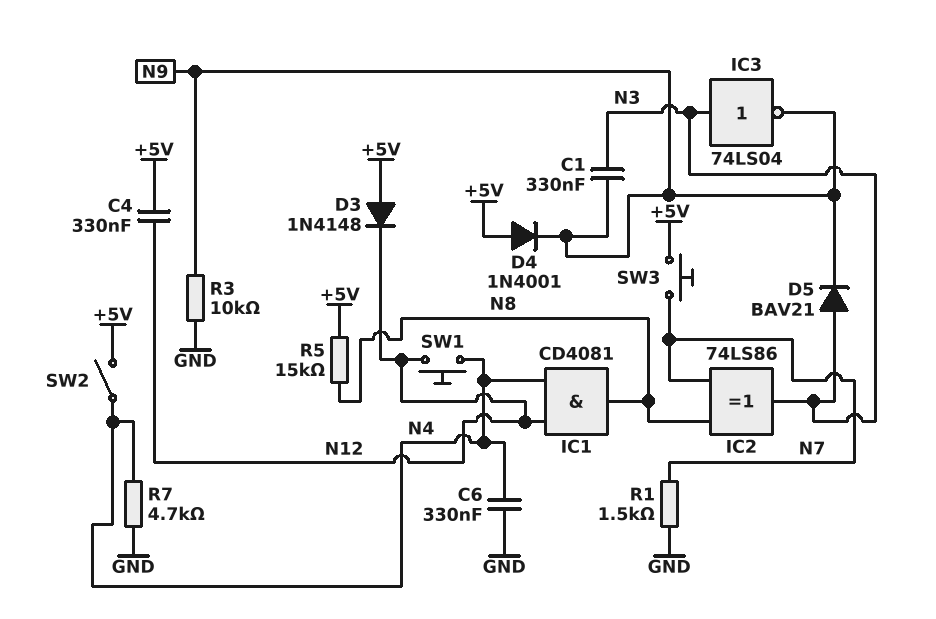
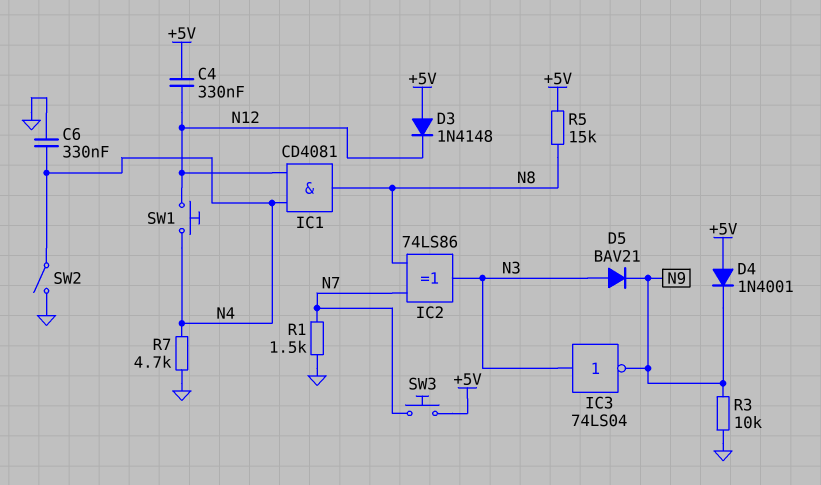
C1: 330nF (N3, N9) -> none
SW2: switch (+5V, N4) -> switch (GND, N4)

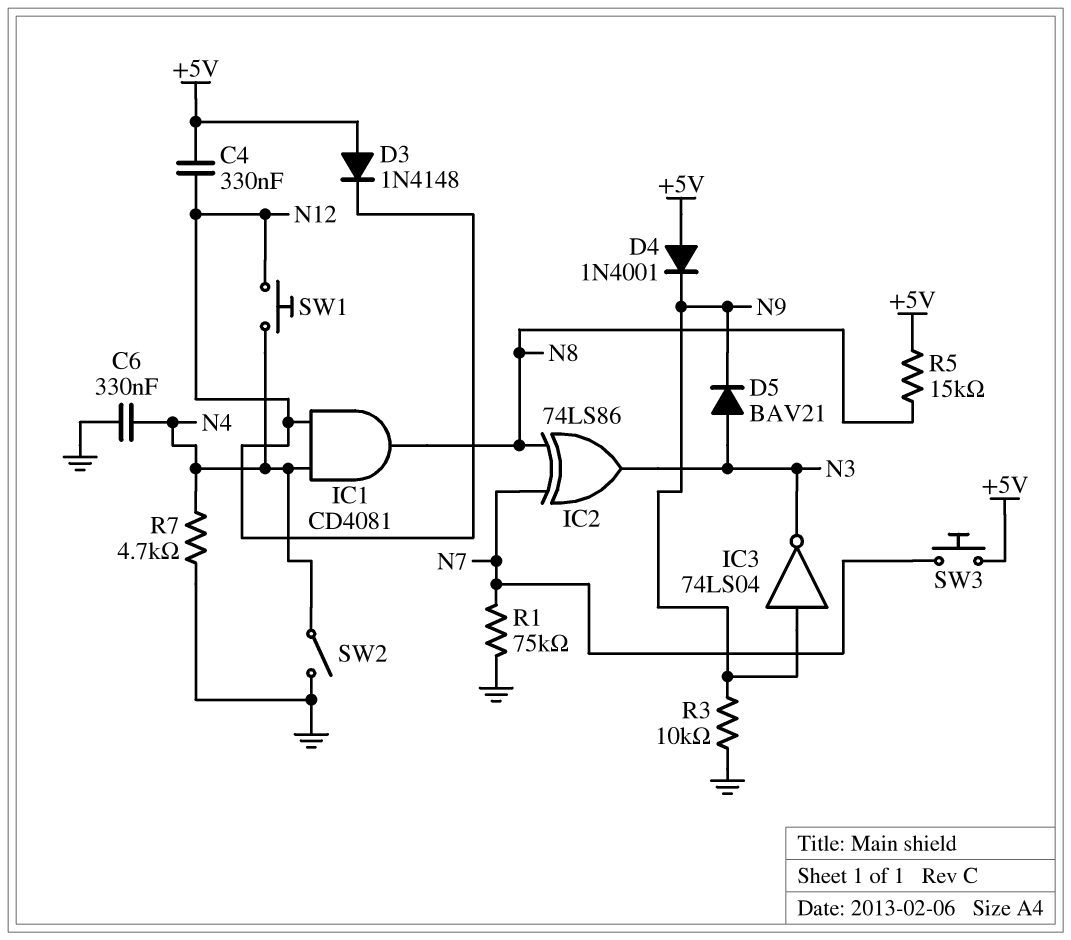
IC3: NOT 74LS04 (in N3, out N9) -> NOT 74LS04 (in N9, out N3)
R1: 1.5k (GND, N7) -> 75k (GND, N7)

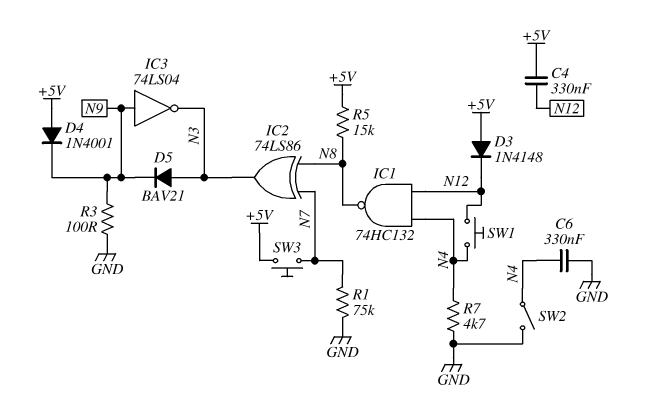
IC1: AND CD4081 (in N4, in N12, out N8) -> NAND 74HC132 (in N4, in N12, out N8)
R3: 10k (GND, N9) -> 100 (GND, N9)

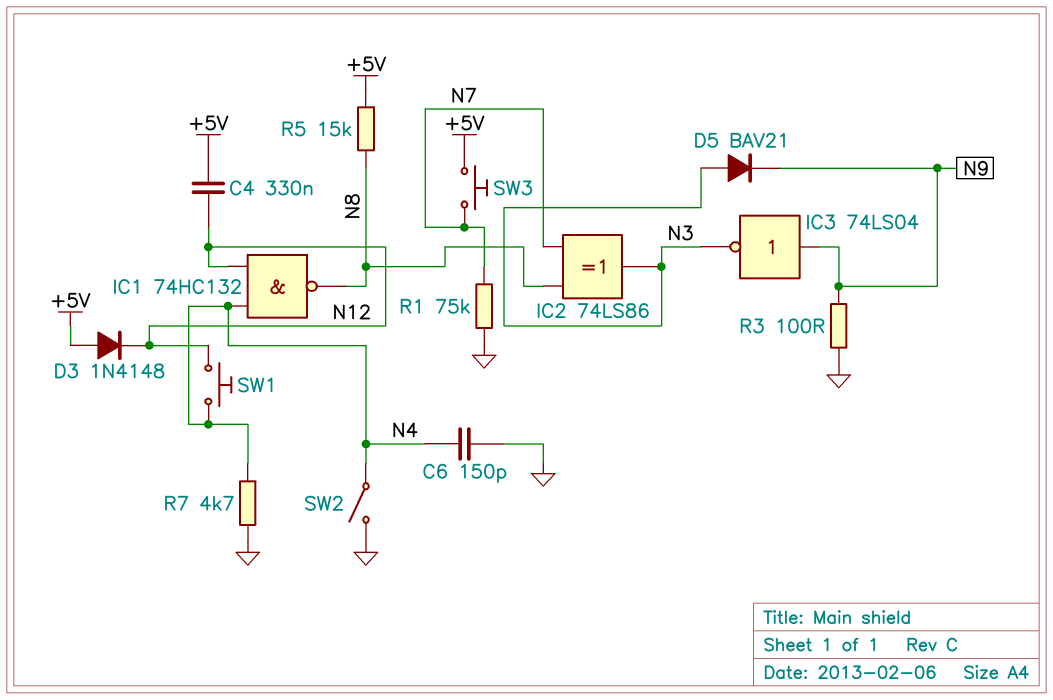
C6: 330nF (GND, N4) -> 150pF (GND, N4)
D4: diode 1N4001 (A +5V, K N9) -> none

